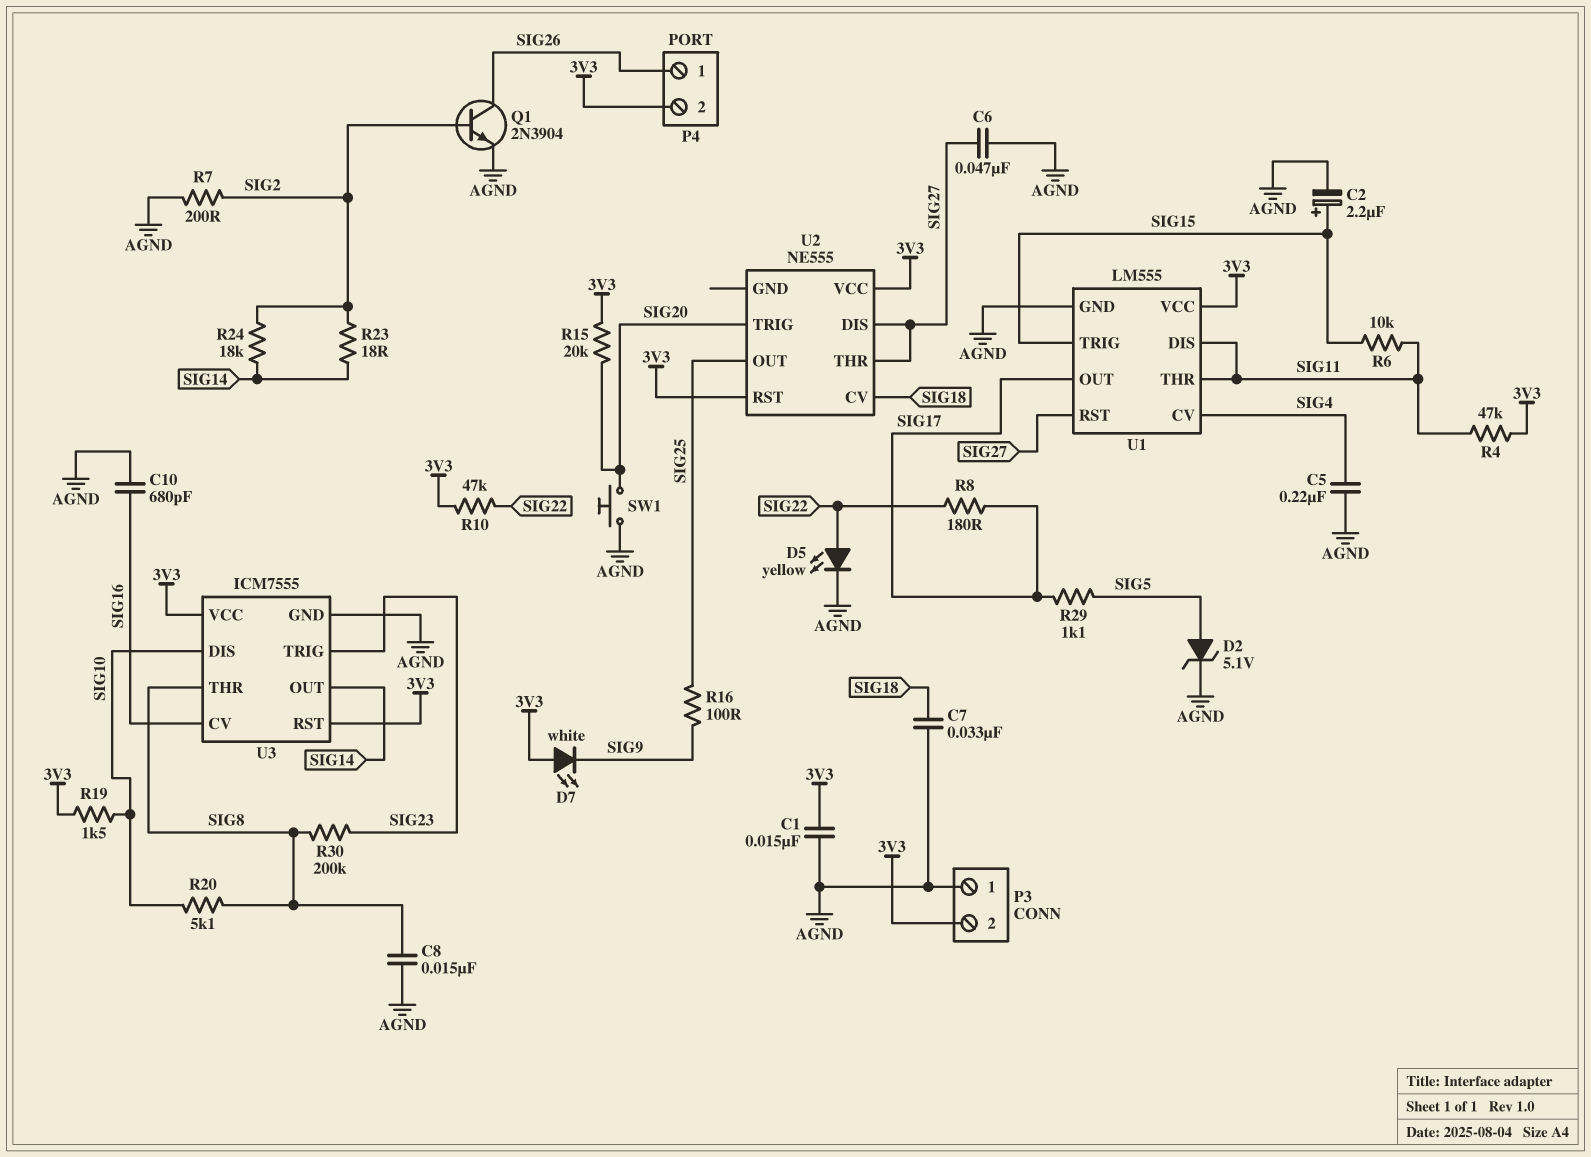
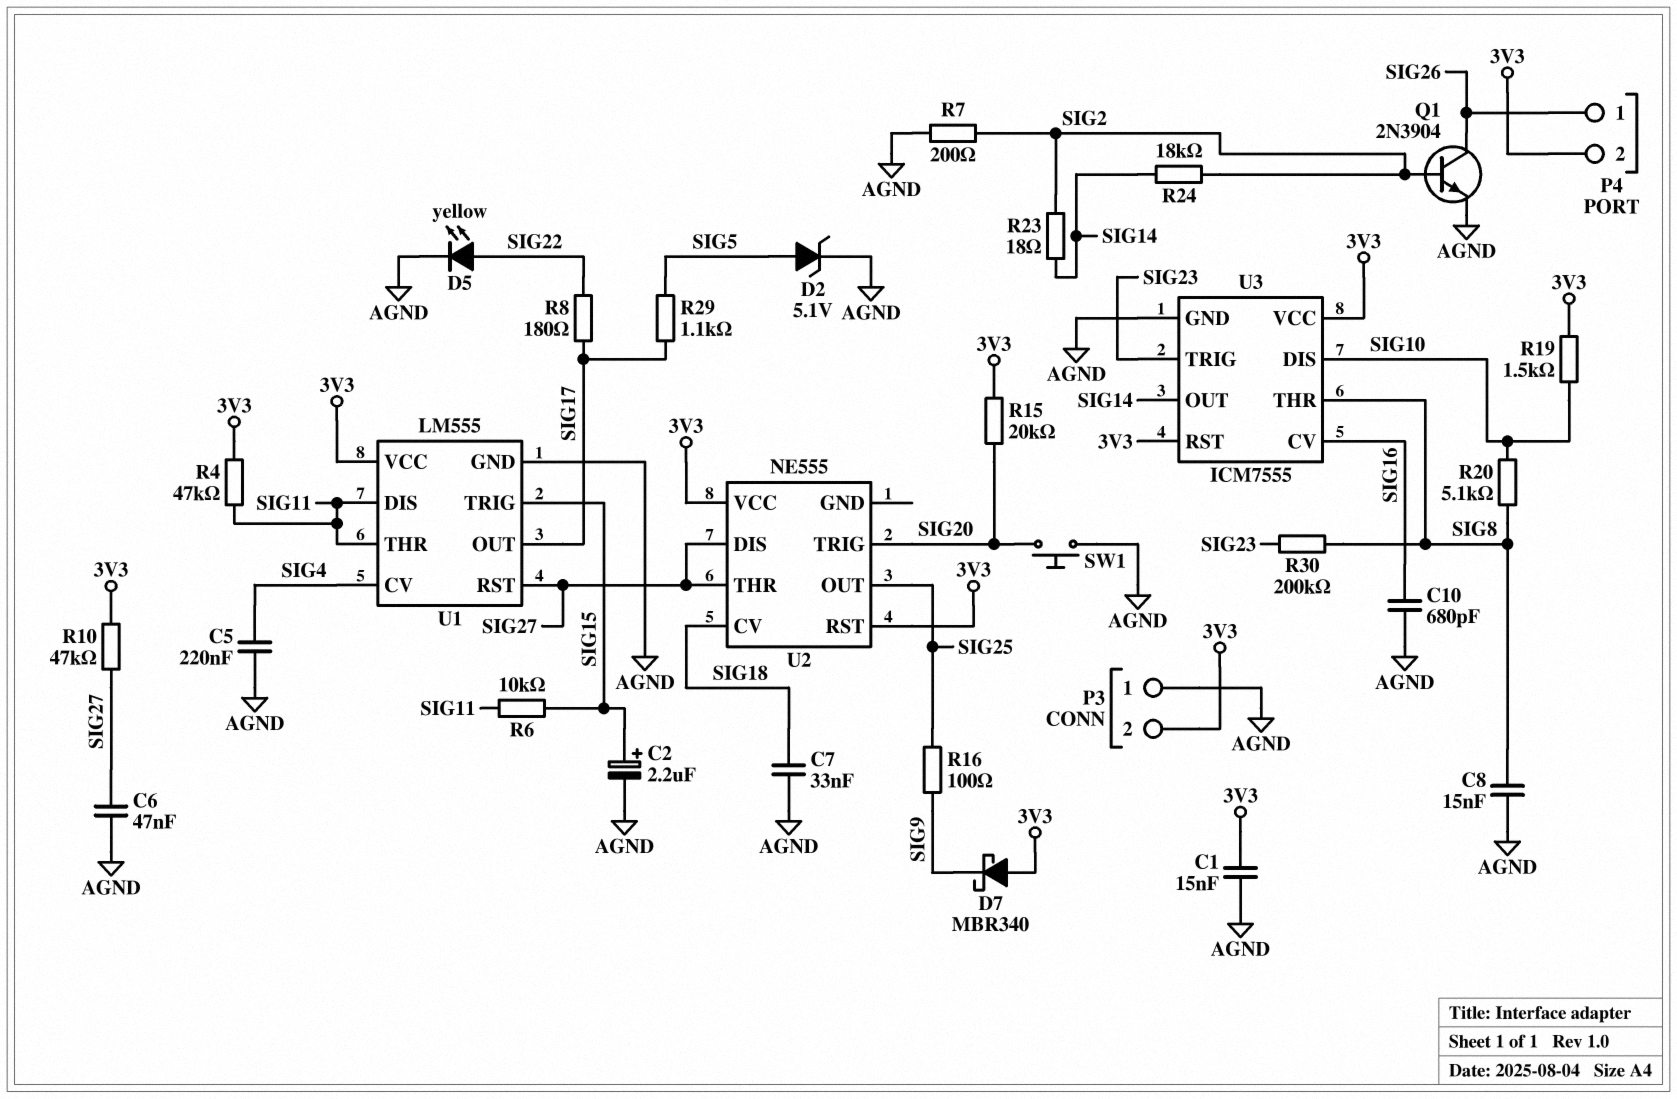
D7: LED white (A 3V3, K SIG9) -> schottky MBR340 (A 3V3, K SIG9)
R10: 47k (3V3, SIG22) -> 47k (3V3, SIG27)

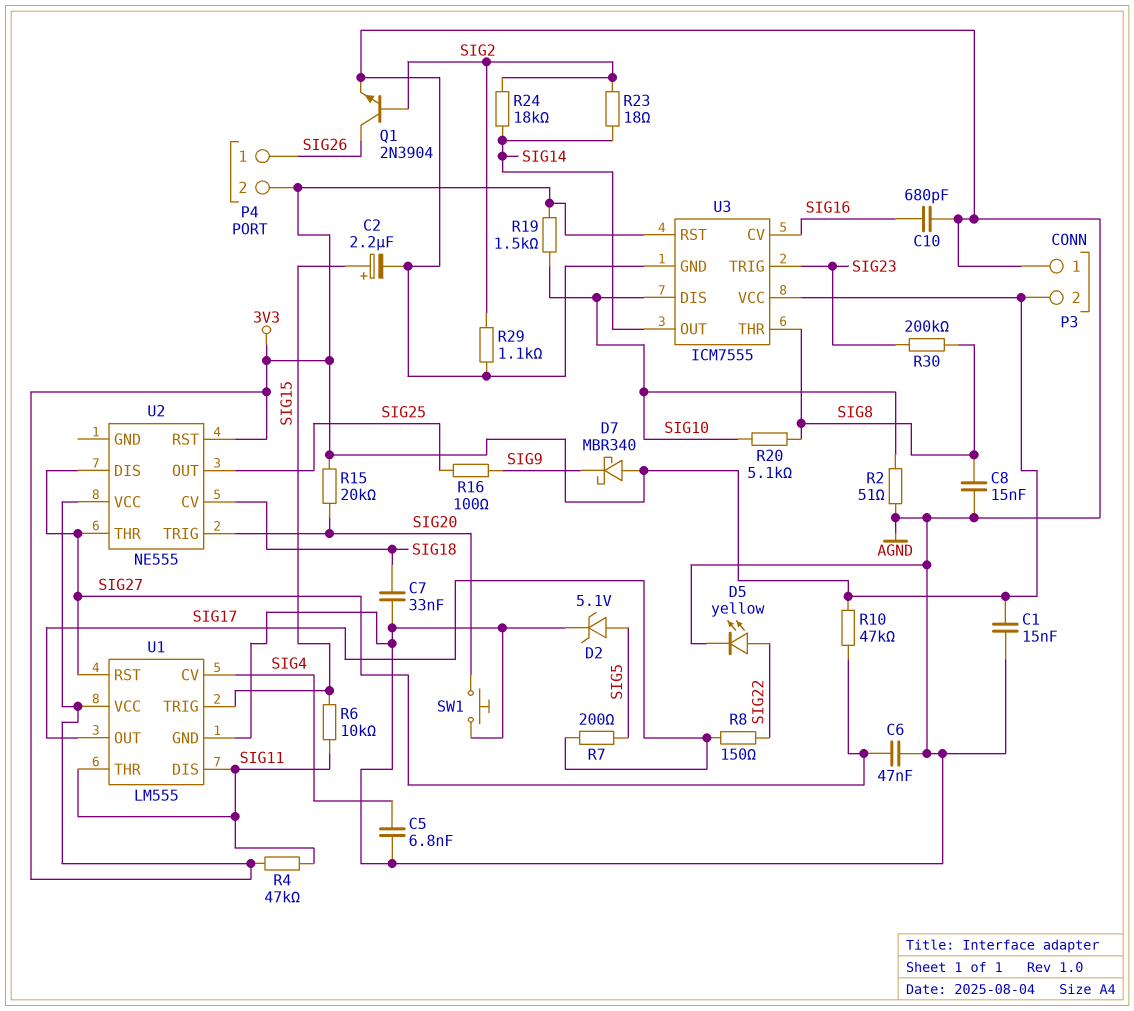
C5: 220nF (AGND, SIG4) -> 6.8nF (AGND, SIG4)
R2: none -> 51 (AGND, SIG10)
R7: 200 (AGND, SIG2) -> 200 (SIG5, SIG17)
R8: 180 (SIG17, SIG22) -> 150 (SIG17, SIG22)
R29: 1.1k (SIG5, SIG17) -> 1.1k (AGND, SIG2)

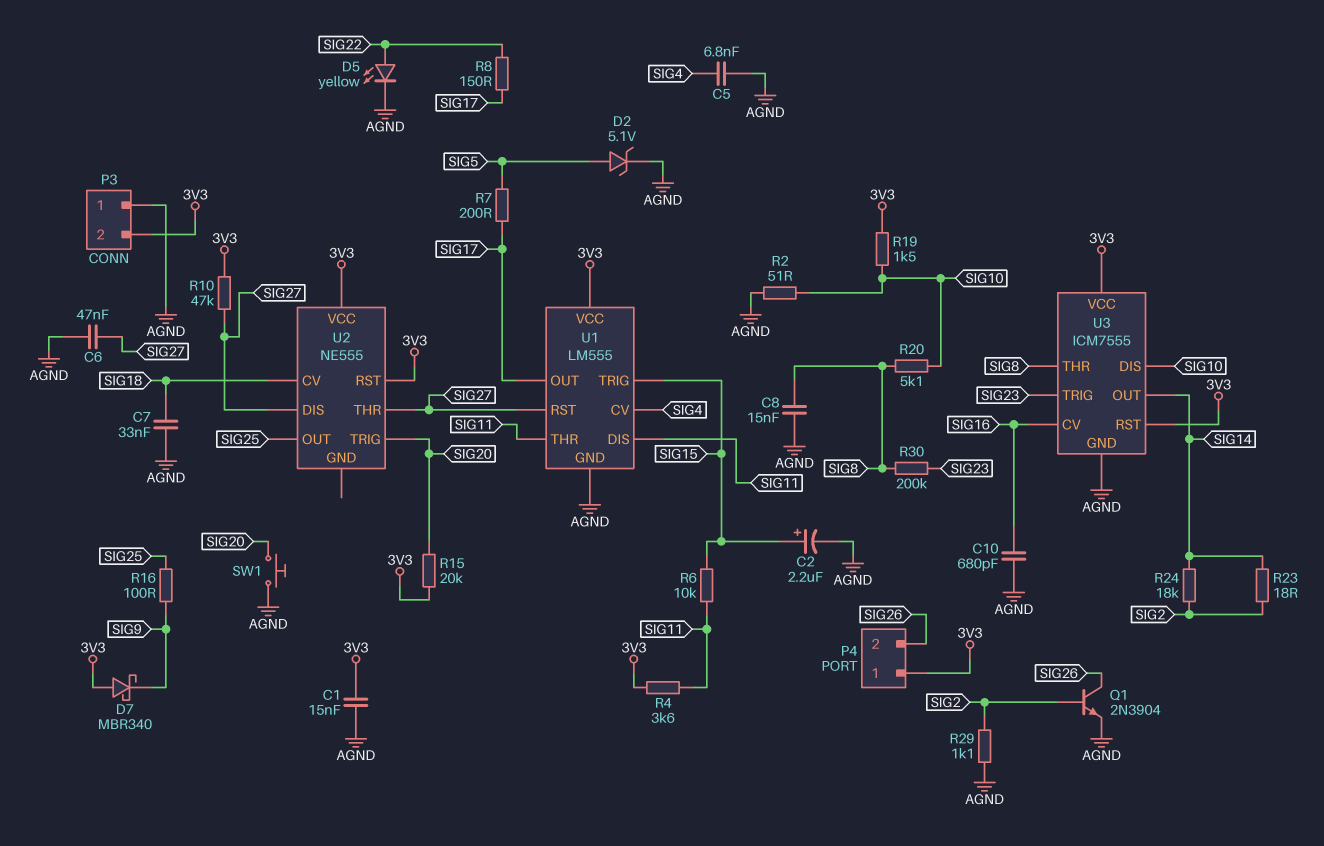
P4 pin 1: SIG26 -> 3V3
P4 pin 2: 3V3 -> SIG26
R4: 47k (3V3, SIG11) -> 3.6k (3V3, SIG11)

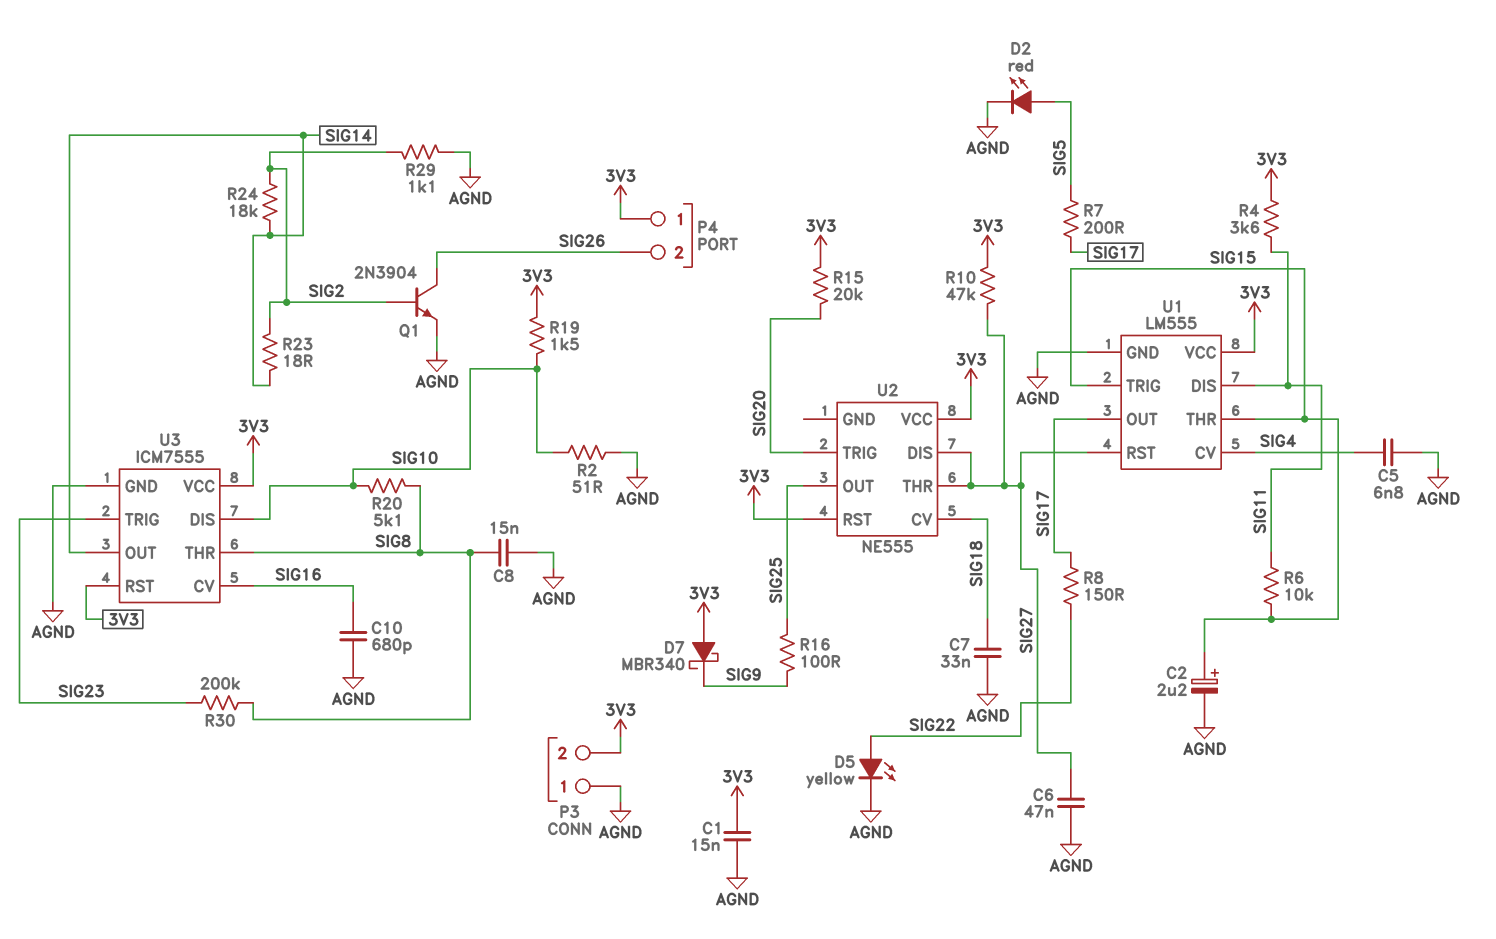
D2: zener 5.1V (A SIG5, K AGND) -> LED red (A SIG5, K AGND)
SW1: button (AGND, SIG20) -> none
U1 pin THR: SIG11 -> SIG15

